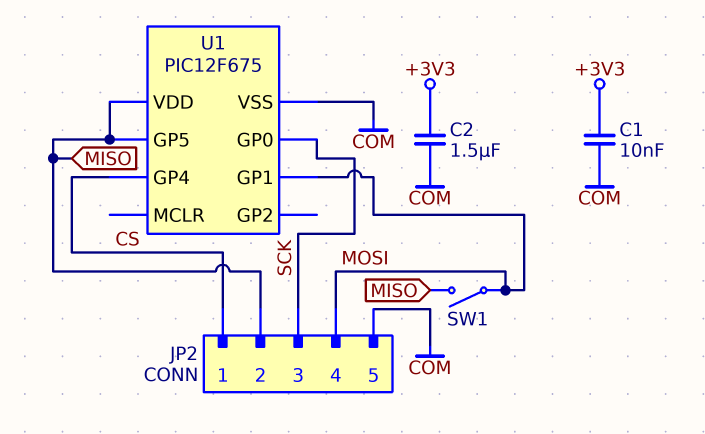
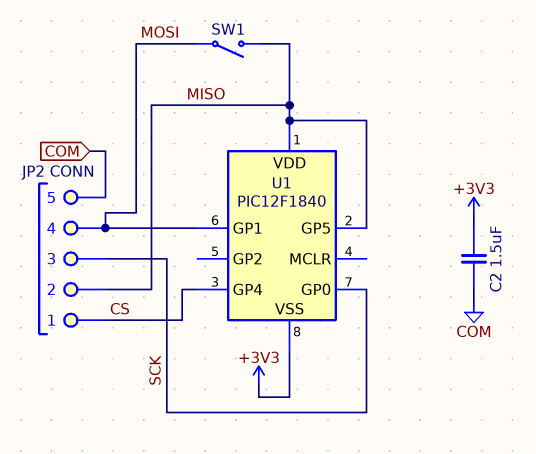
C1: 10nF (+3V3, COM) -> none
U1: PIC12F675 -> PIC12F1840
U1 pin VSS: COM -> +3V3

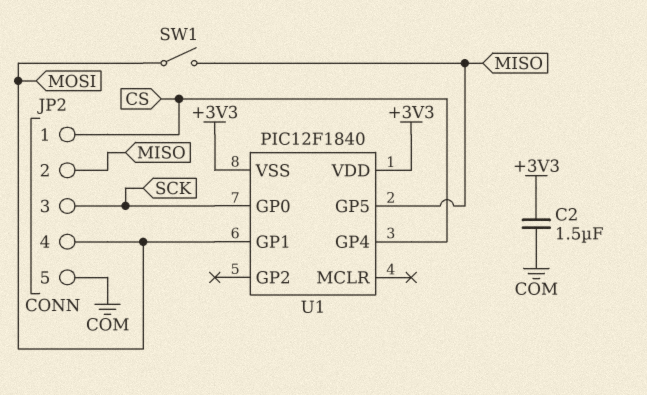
U1 pin VDD: MISO -> +3V3

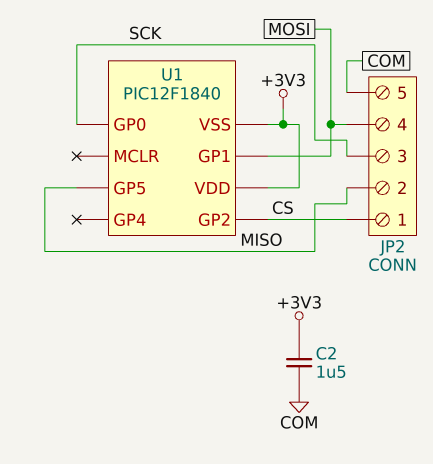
SW1: switch (MISO, MOSI) -> none
U1 pin GP2: none -> CS
U1 pin GP4: CS -> none

